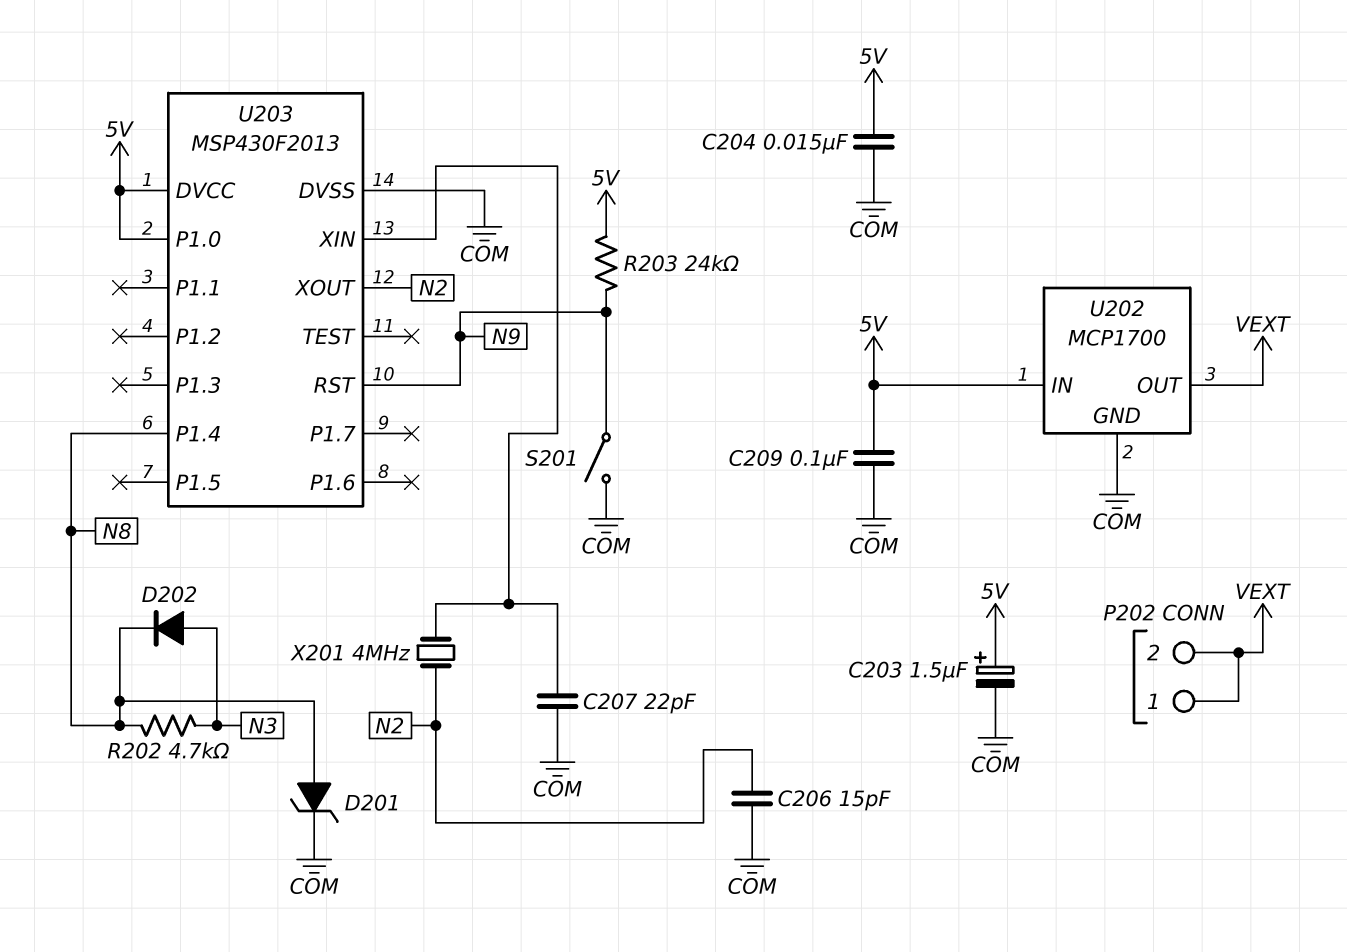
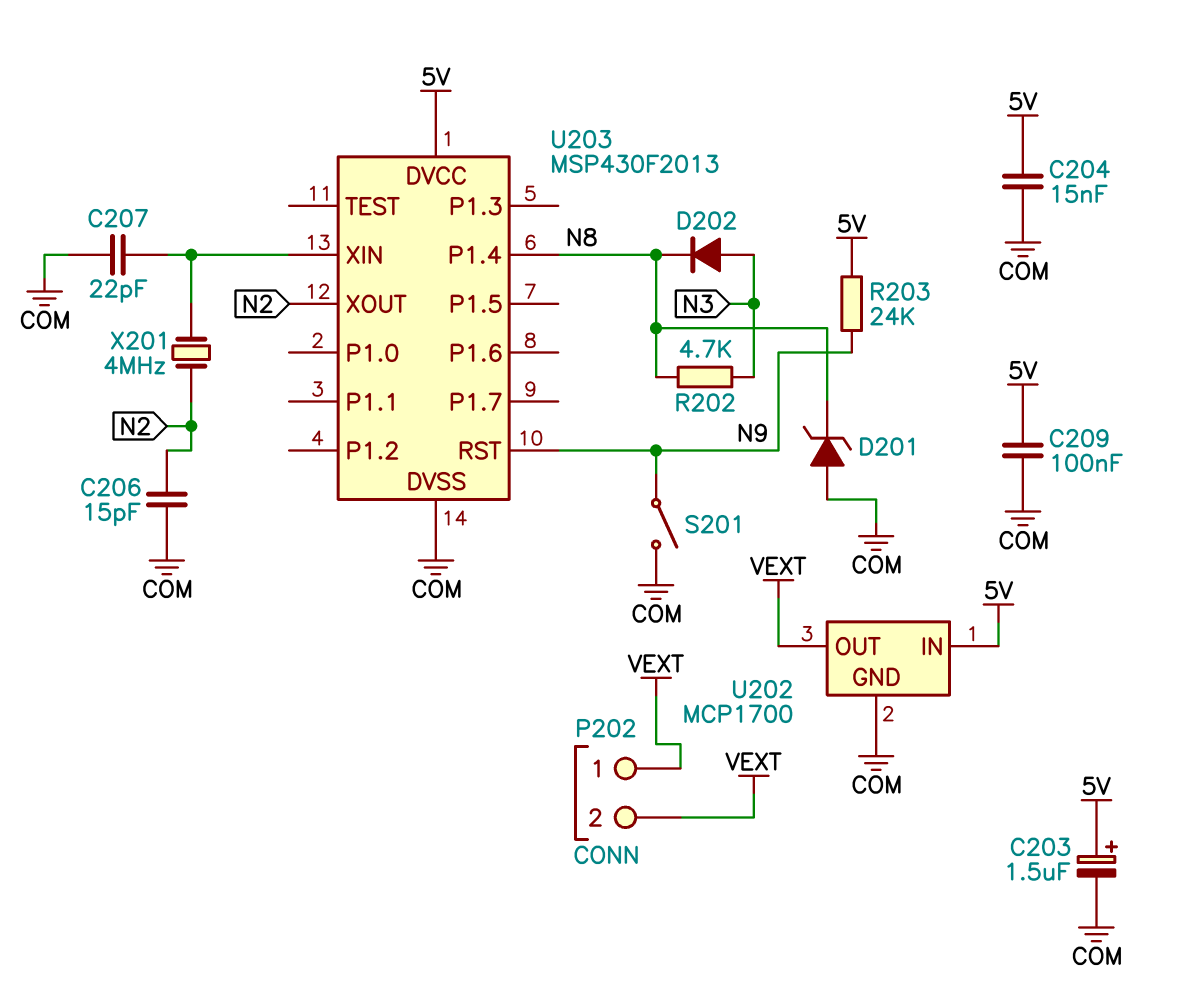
D201: zener (A N8, K COM) -> zener (A COM, K N8)
U203 pin P1.0: 5V -> none

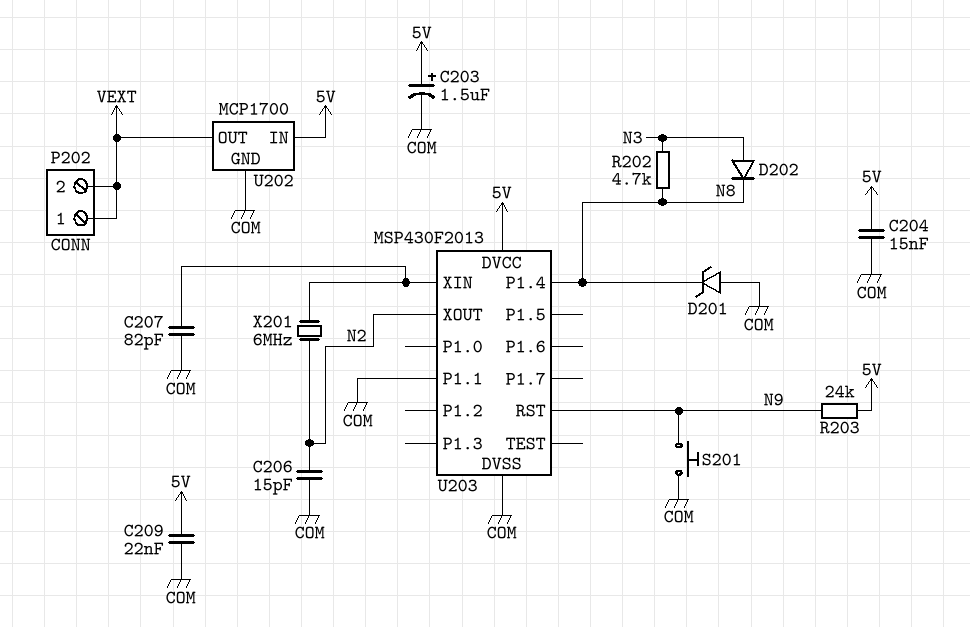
C207: 22pF (COM, U203/XIN) -> 82pF (COM, U203/XIN)
C209: 100nF (5V, COM) -> 22nF (5V, COM)
S201: switch (COM, N9) -> button (COM, N9)
U203 pin P1.1: none -> COM
X201: 4MHz (N2, U203/XIN) -> 6MHz (N2, U203/XIN)

